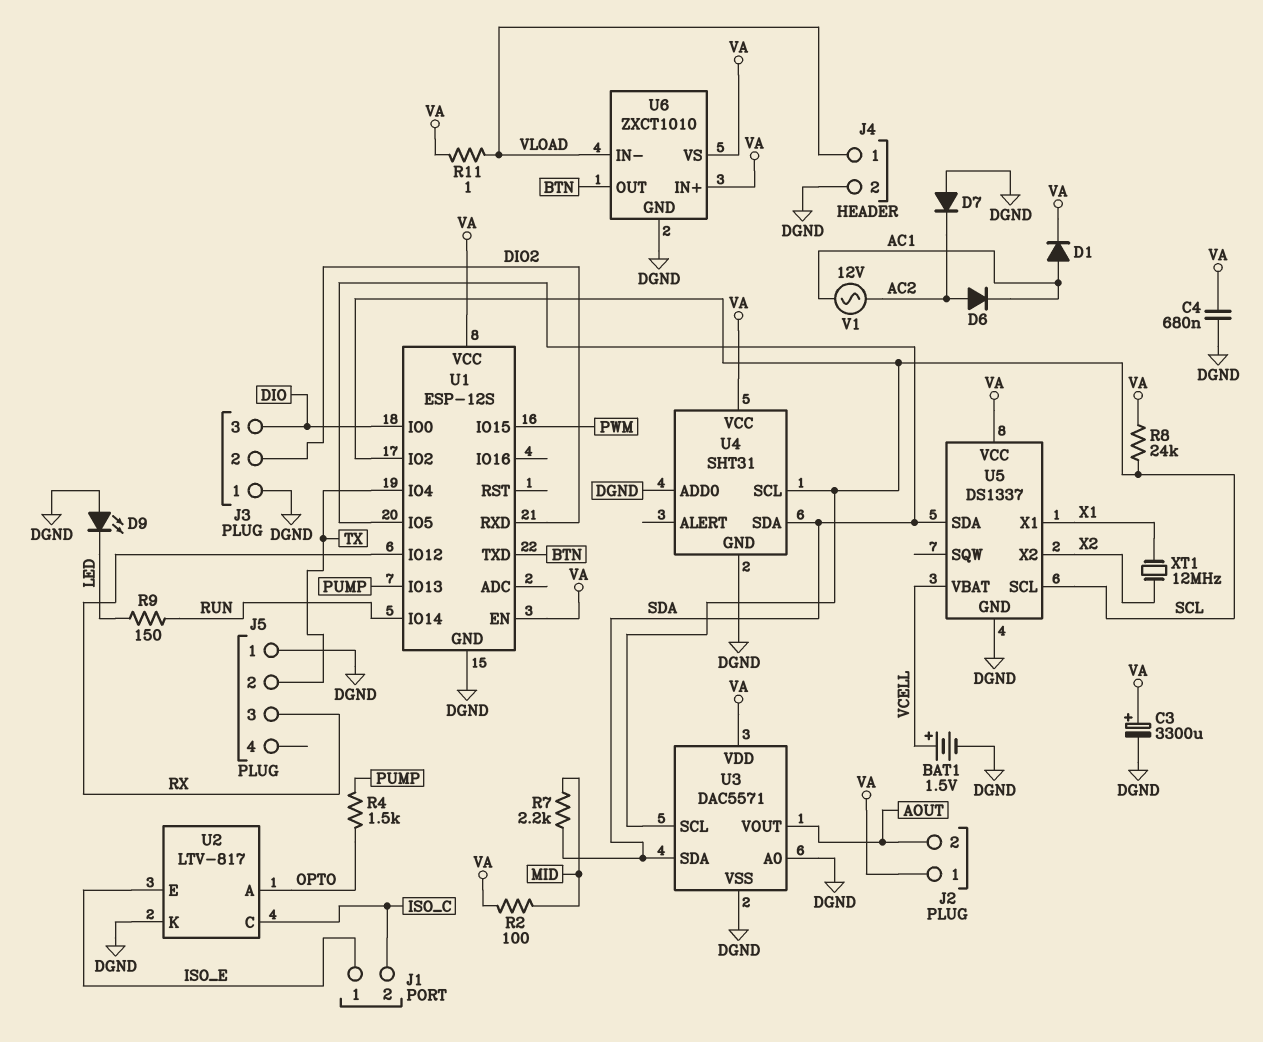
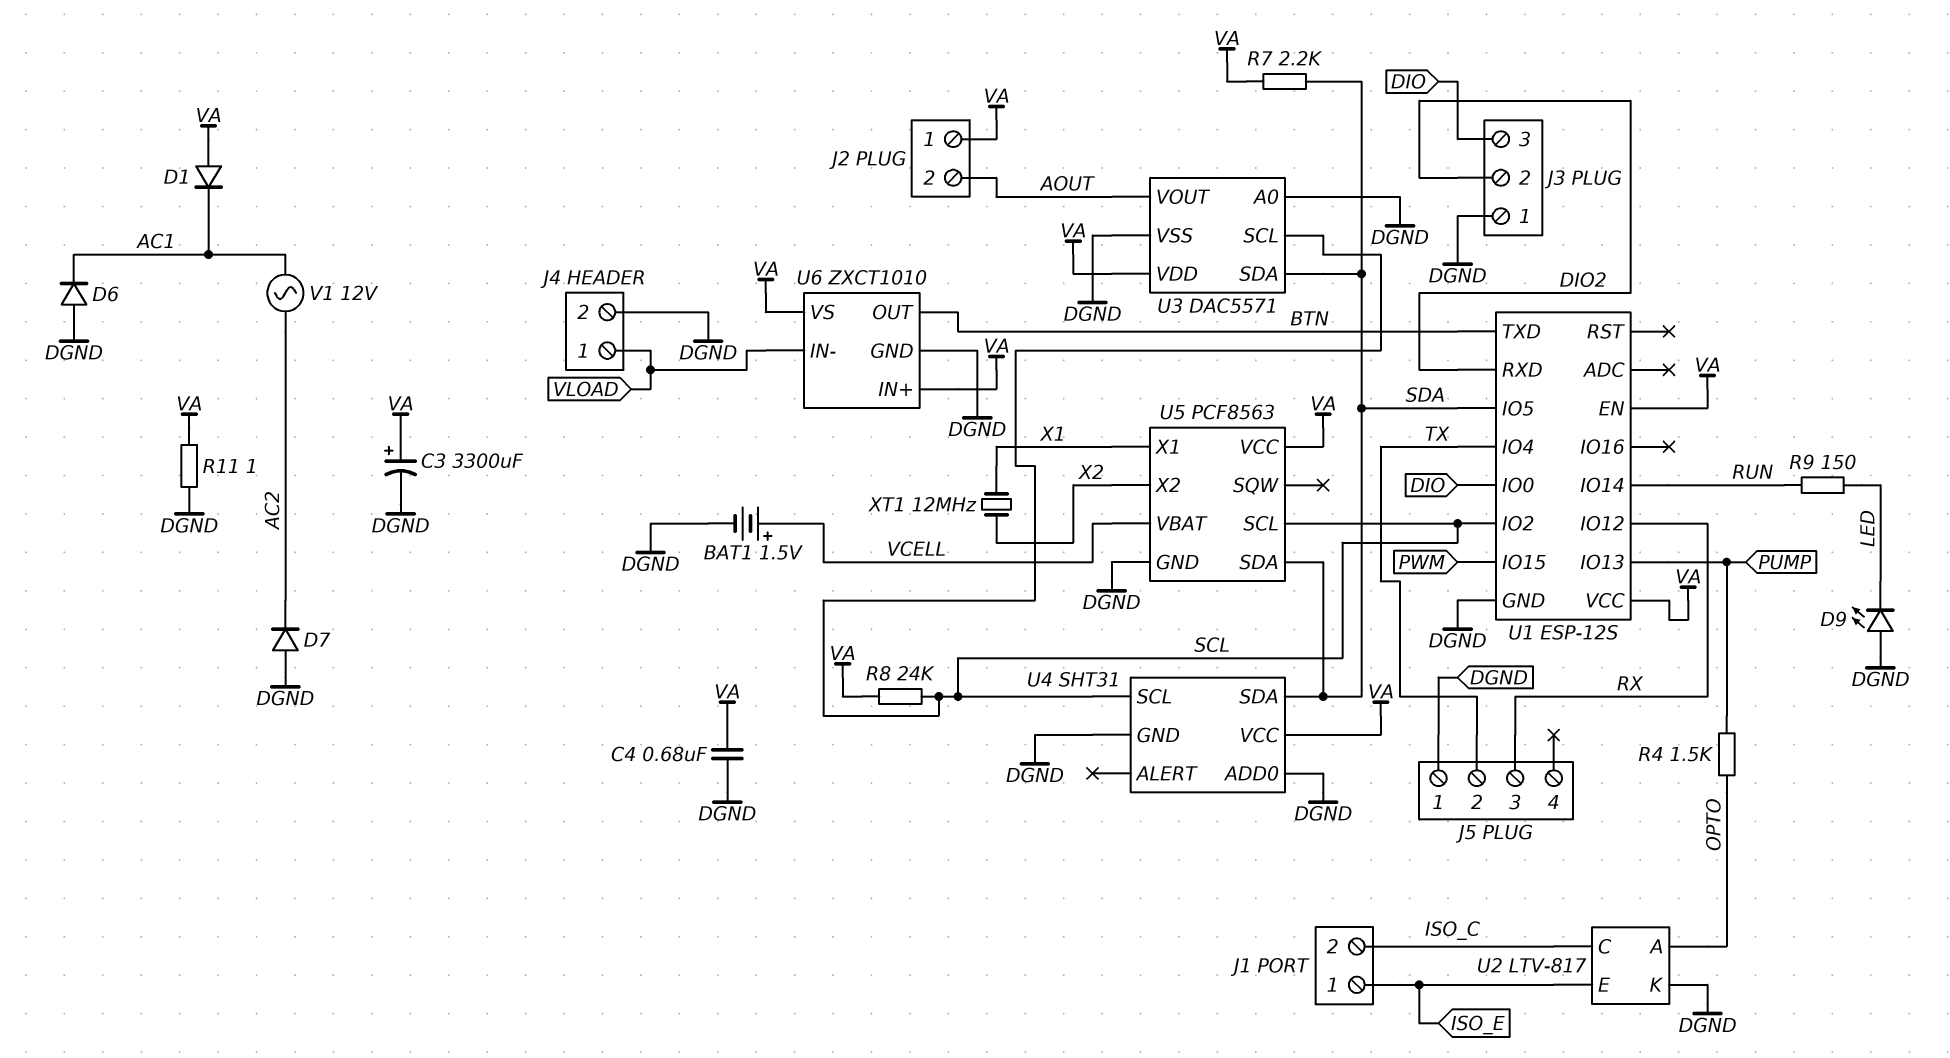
D1: diode (A AC1, K VA) -> diode (A VA, K AC1)
D6: diode (A AC2, K AC1) -> diode (A DGND, K AC1)
R2: 100 (MID, VA) -> none
R7: 2.2k (MID, SDA) -> 2.2k (SDA, VA)
R11: 1 (VA, VLOAD) -> 1 (DGND, VA)
U5: DS1337 -> PCF8563

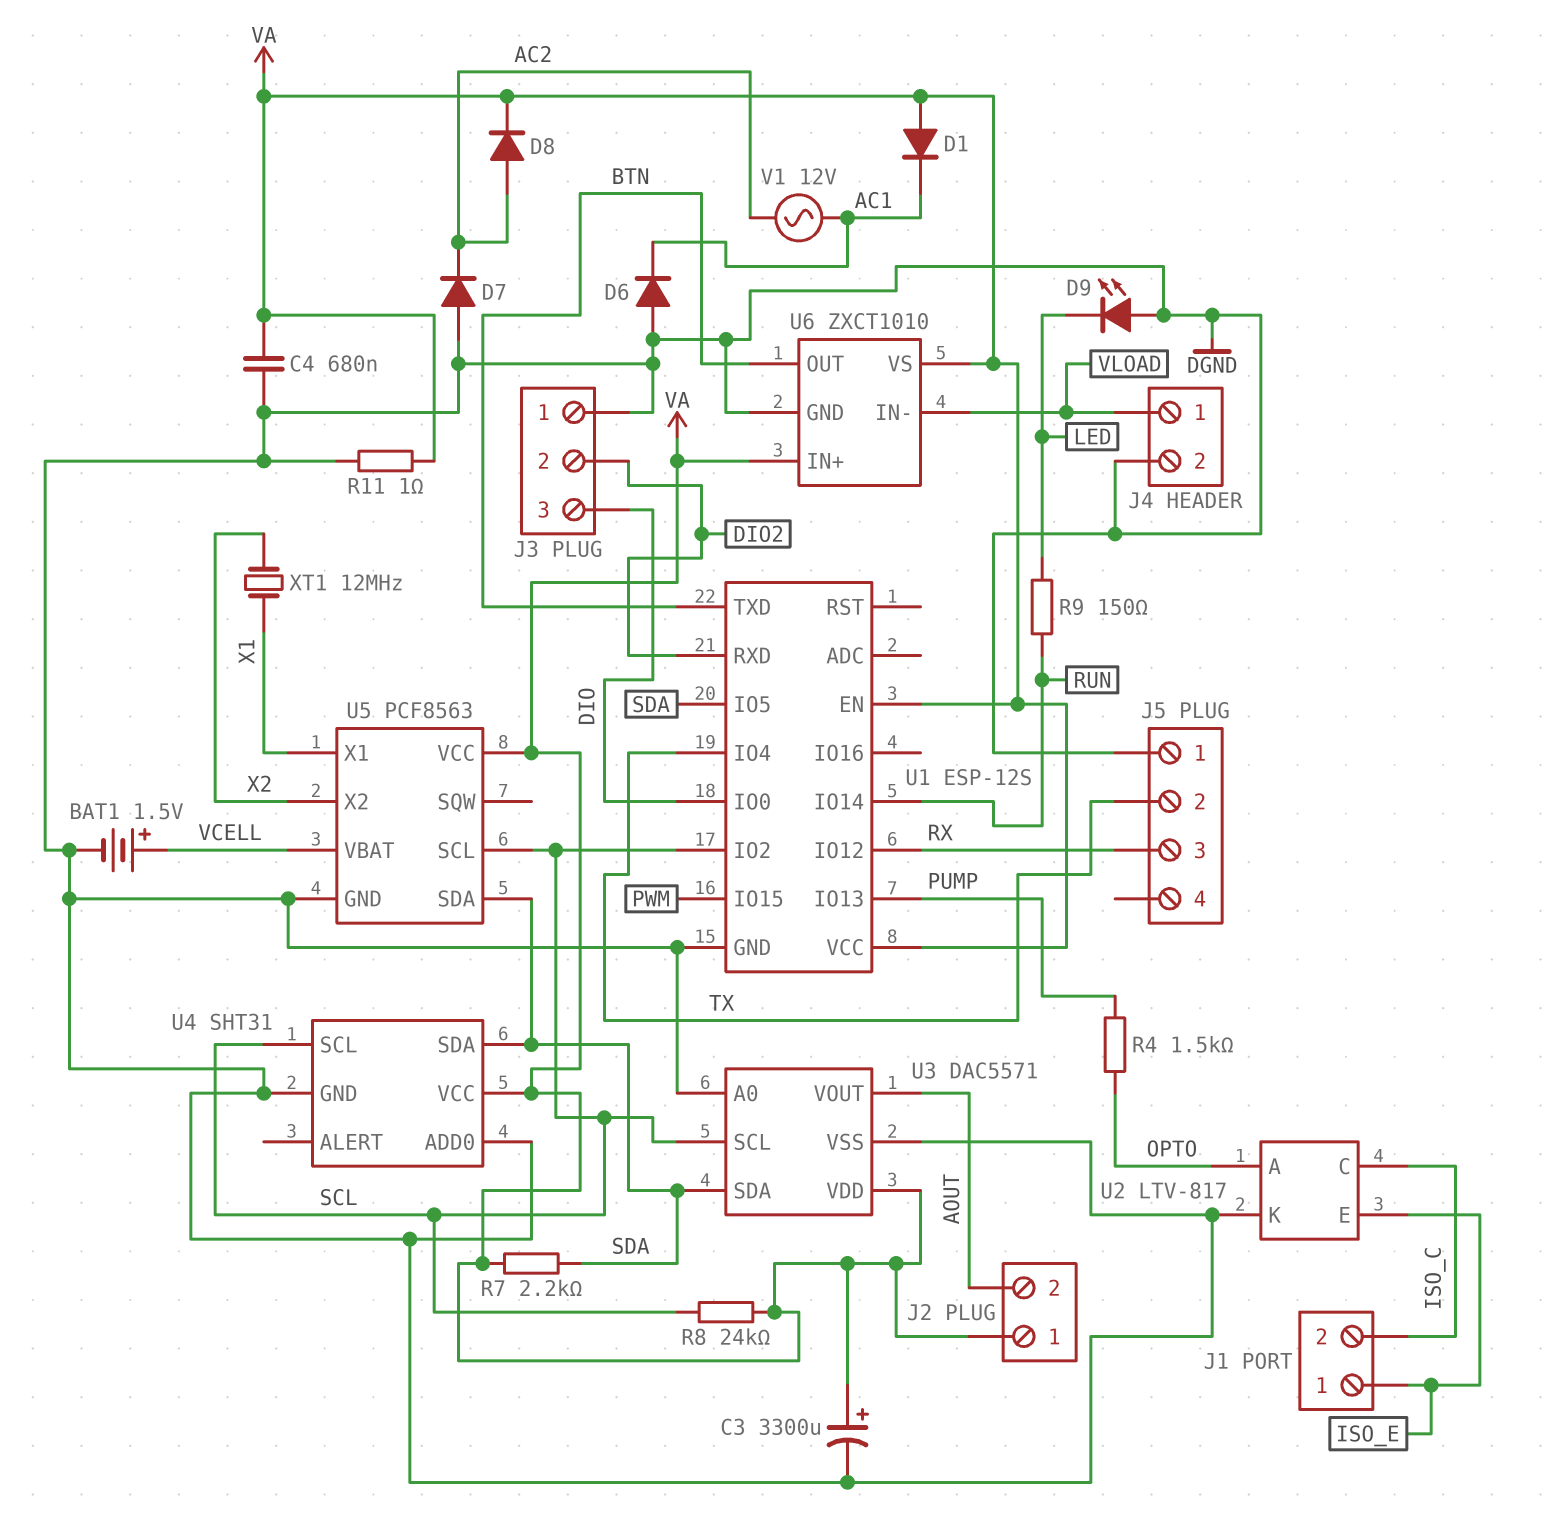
D8: none -> diode (A AC2, K VA)

